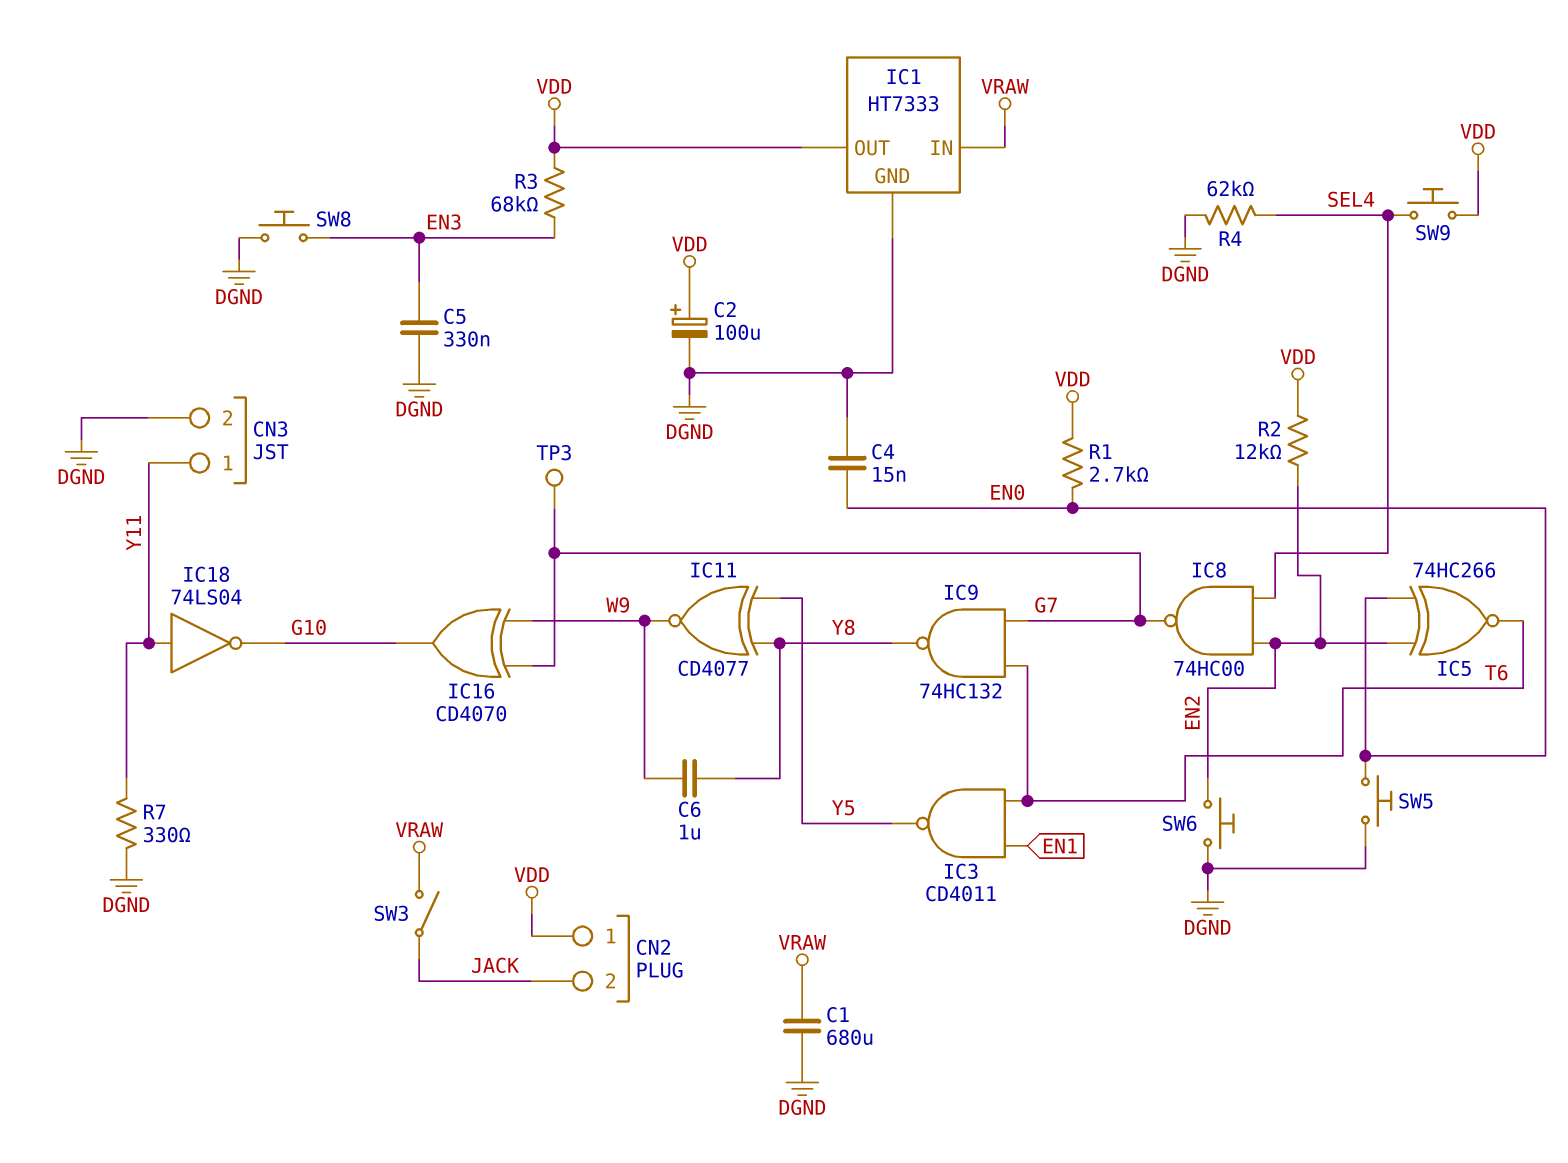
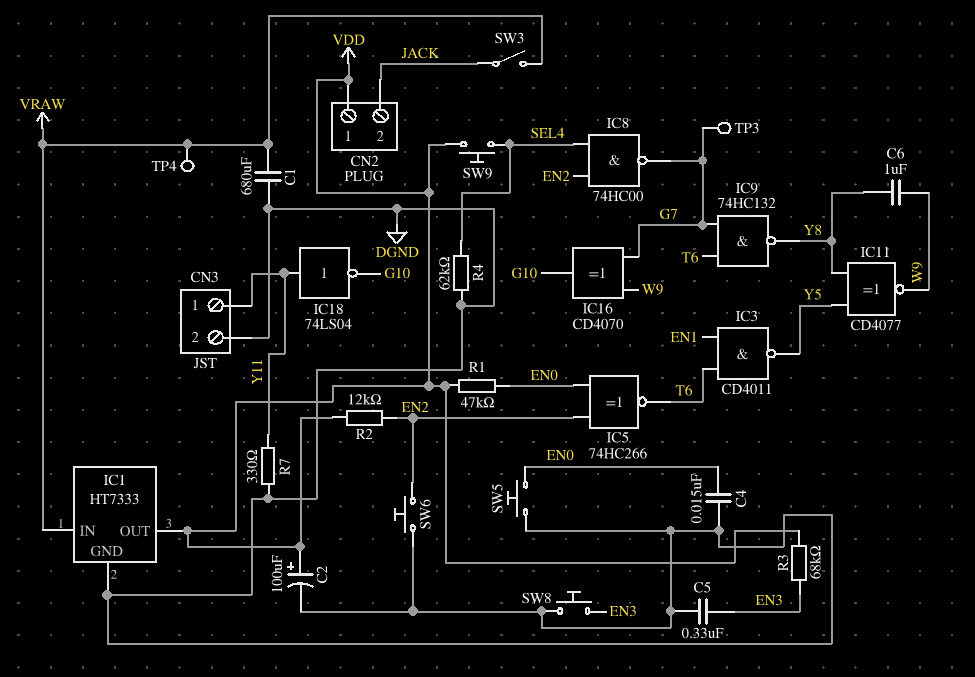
R1: 2.7k (EN0, VDD) -> 47k (EN0, VDD)
TP4: none -> test point (VRAW)

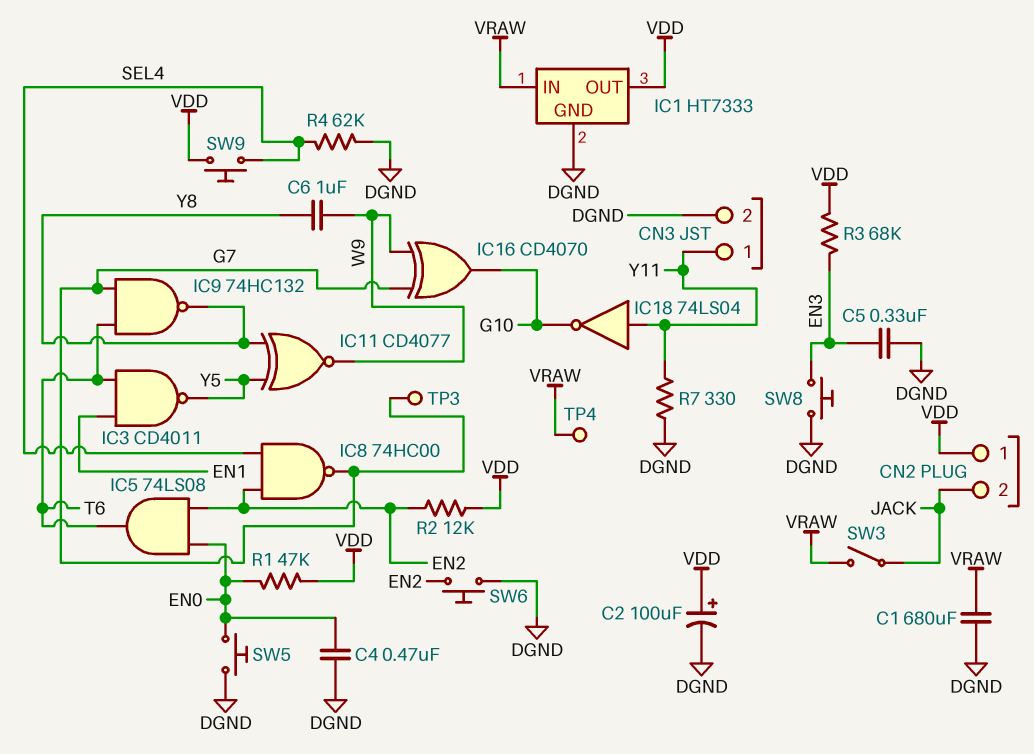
C4: 15nF (DGND, EN0) -> 470nF (DGND, EN0)
IC5: XNOR 74HC266 (in EN0, in EN2, out T6) -> AND 74LS08 (in EN0, in EN2, out T6)

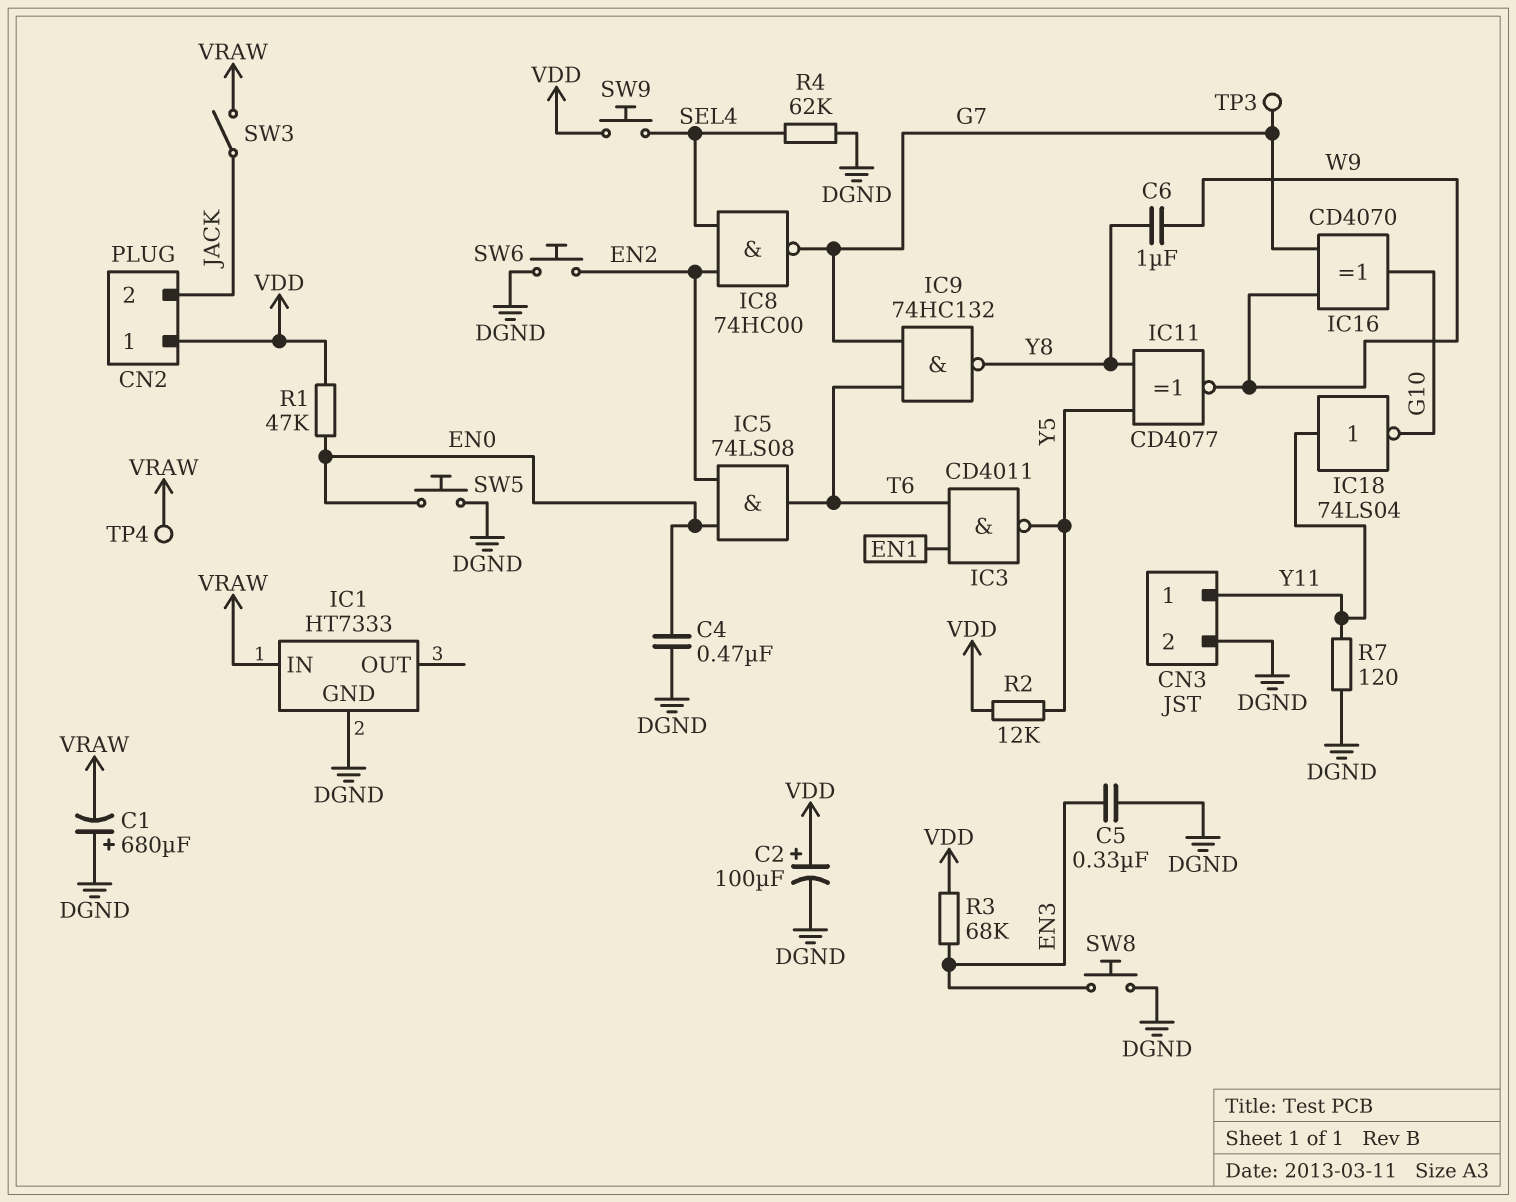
C1: 680uF (DGND, VRAW) -> 680uF (plus DGND, minus VRAW)
IC1 pin OUT: VDD -> none
R2: 12k (EN2, VDD) -> 12k (VDD, Y5)
R7: 330 (DGND, Y11) -> 120 (DGND, Y11)

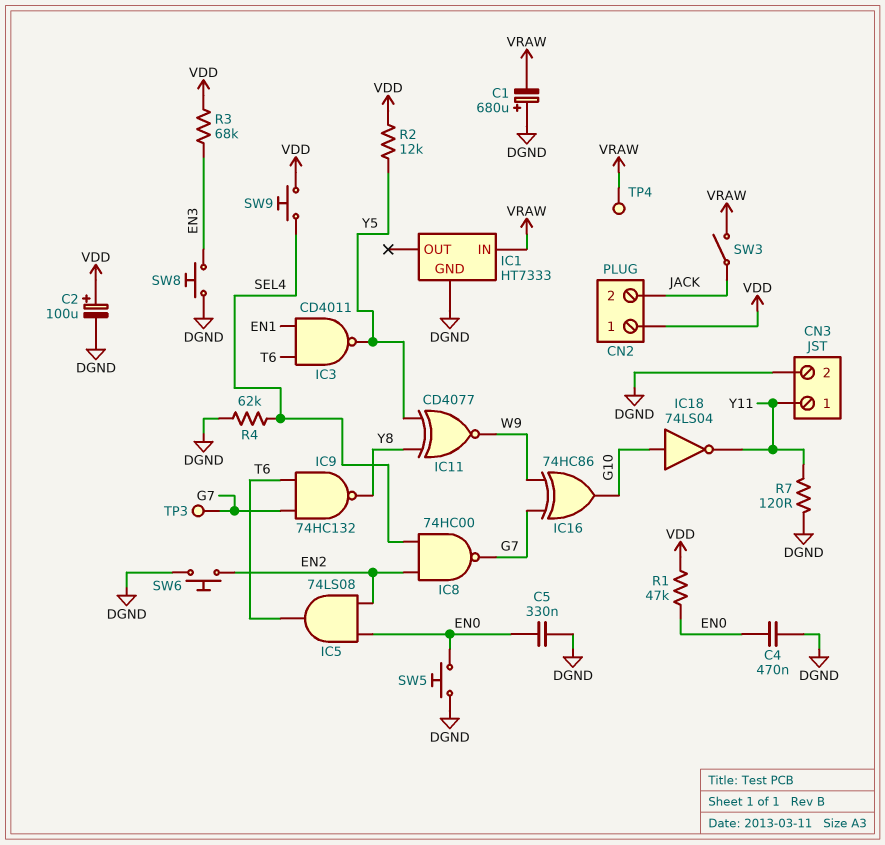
C5: 330nF (DGND, EN3) -> 330nF (DGND, EN0)
C6: 1uF (W9, Y8) -> none
IC16: XOR CD4070 (in G7, in W9, out G10) -> XOR 74HC86 (in G7, in W9, out G10)
IC18: NOT 74LS04 (in Y11, out G10) -> NOT 74LS04 (in G10, out Y11)

